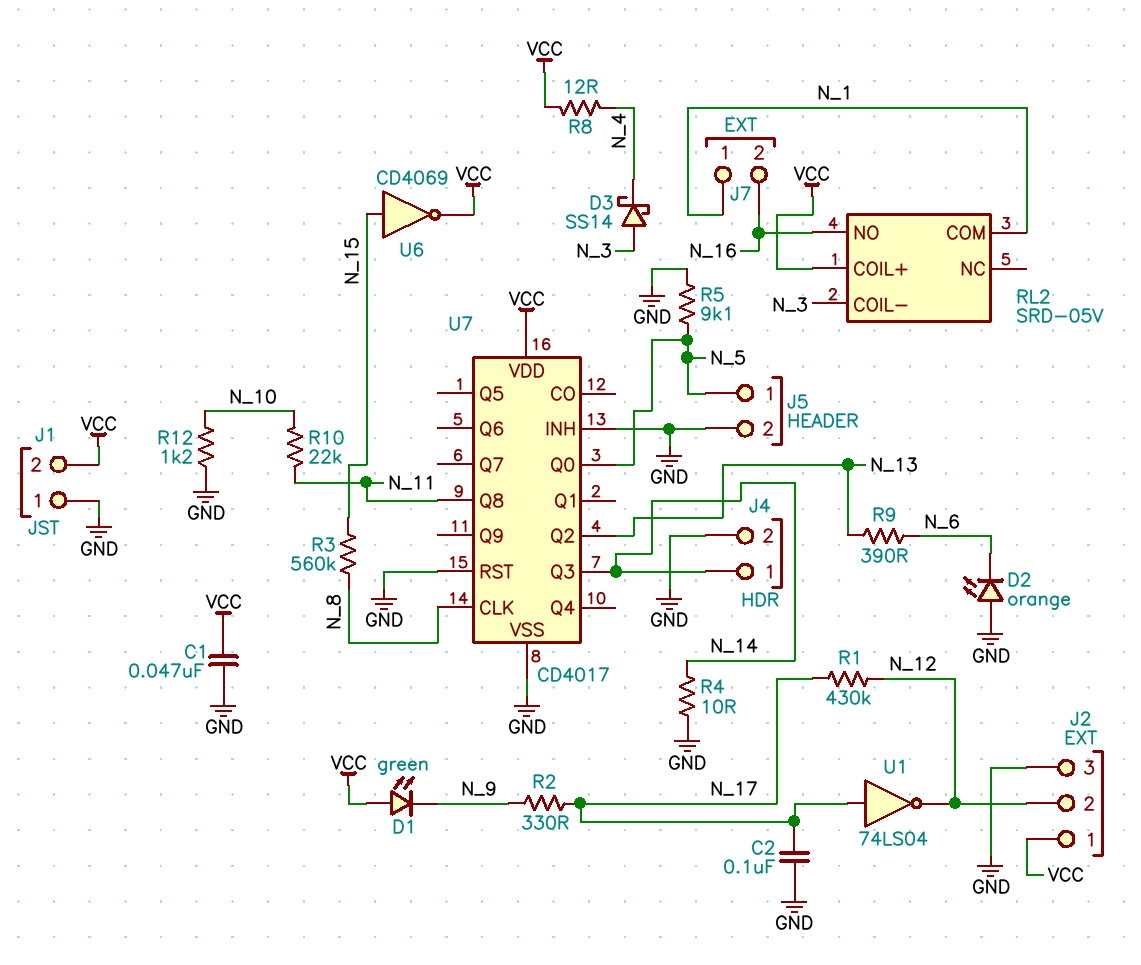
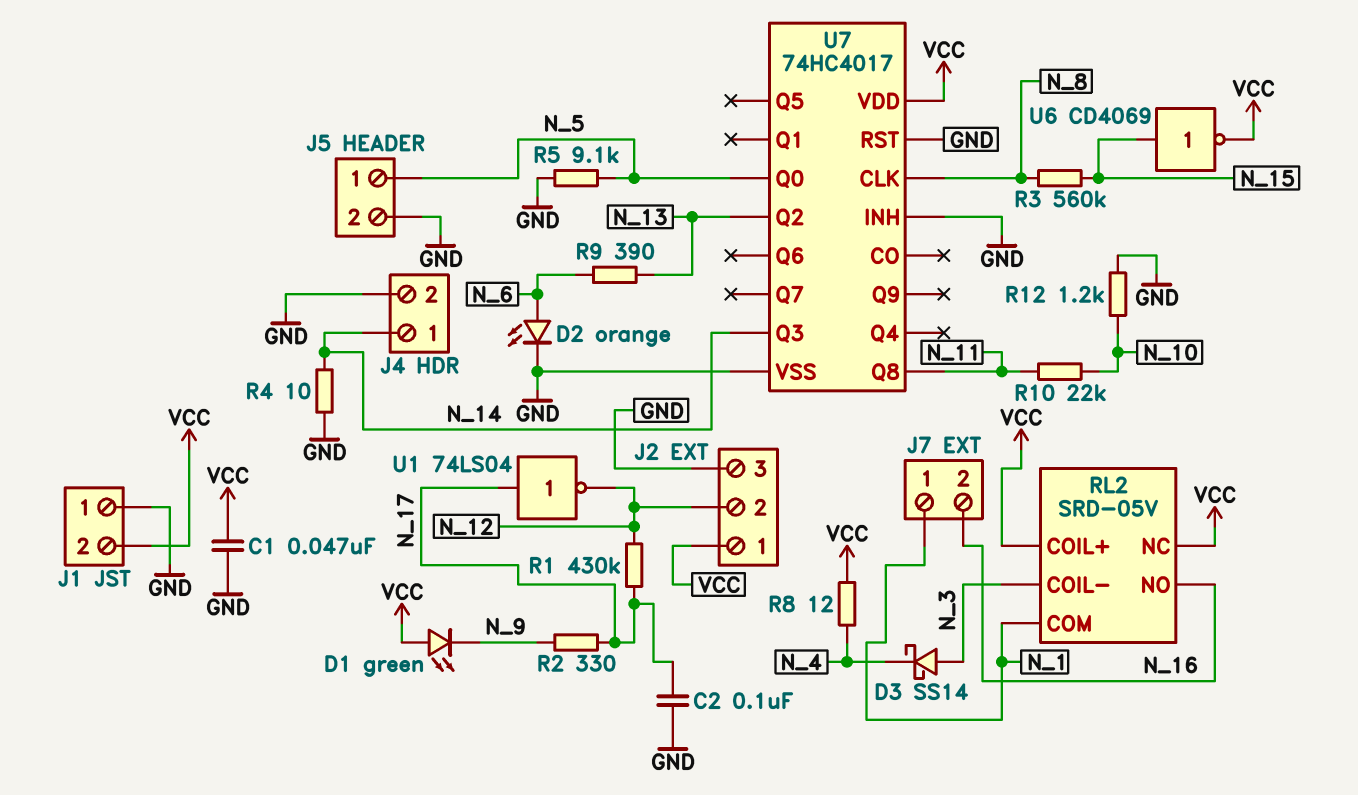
D2: LED orange (A GND, K N_6) -> LED orange (A N_6, K GND)
RL2 pin NC: none -> VCC
U7: CD4017 -> 74HC4017

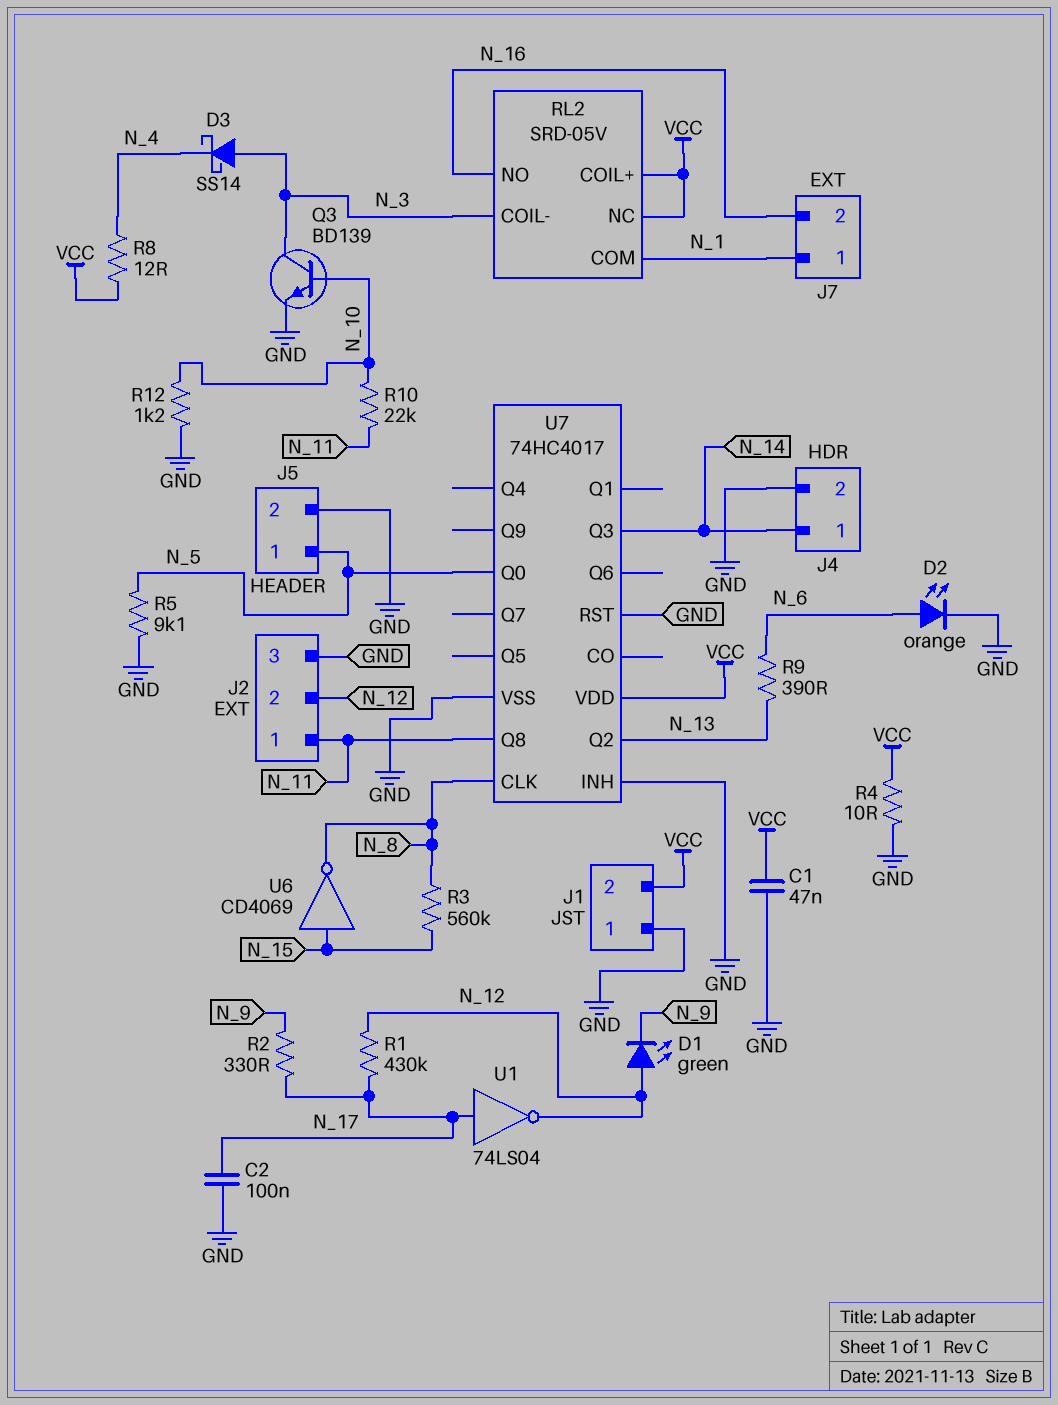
D1: LED green (A VCC, K N_9) -> LED green (A N_12, K N_9)
J2 pin 1: VCC -> N_11
Q3: none -> NPN BD139 (B N_10, C N_3, E GND)
R4: 10 (GND, N_14) -> 10 (GND, VCC)
U6: NOT CD4069 (in N_15, out VCC) -> NOT CD4069 (in N_15, out N_8)

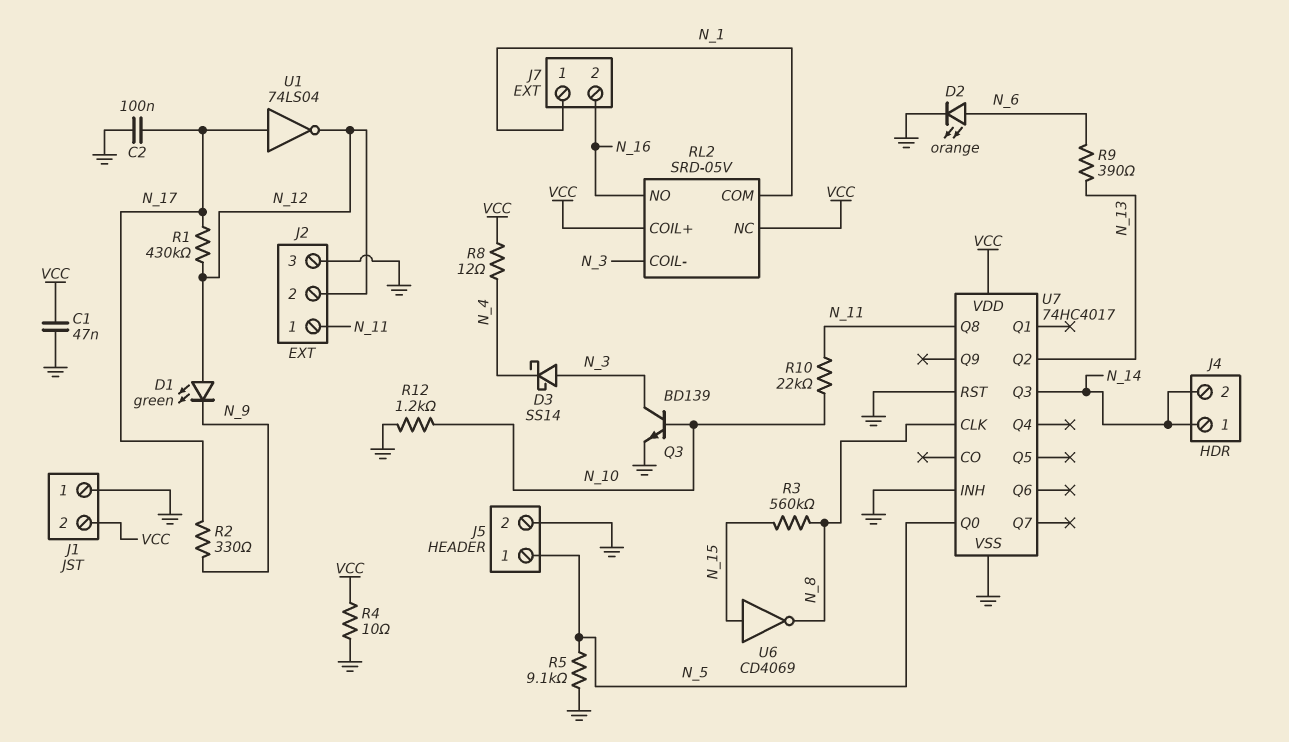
J4 pin 2: GND -> N_14

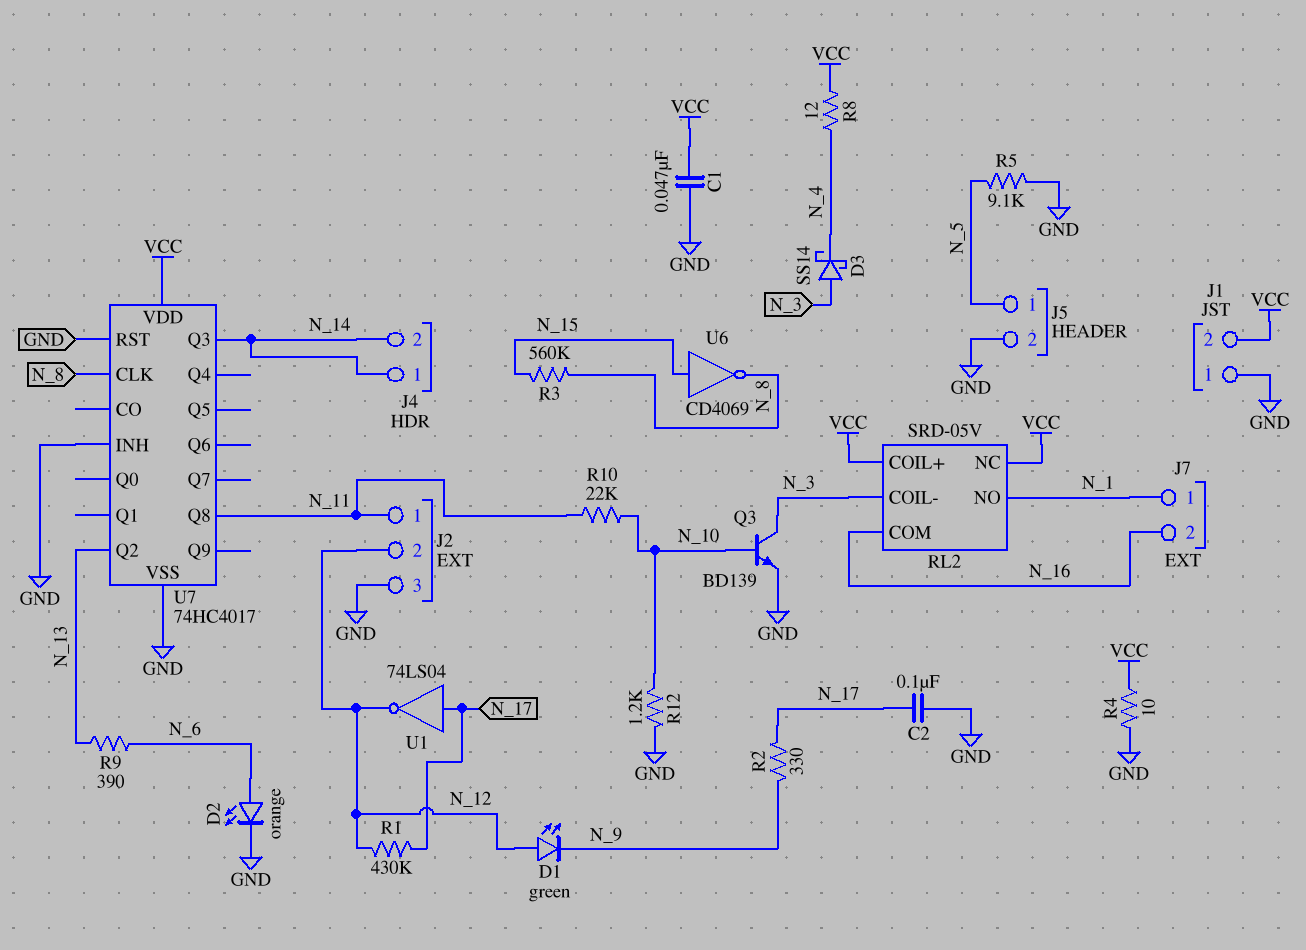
RL2 pin COM: N_1 -> N_16
RL2 pin NO: N_16 -> N_1
U7 pin Q0: N_5 -> none

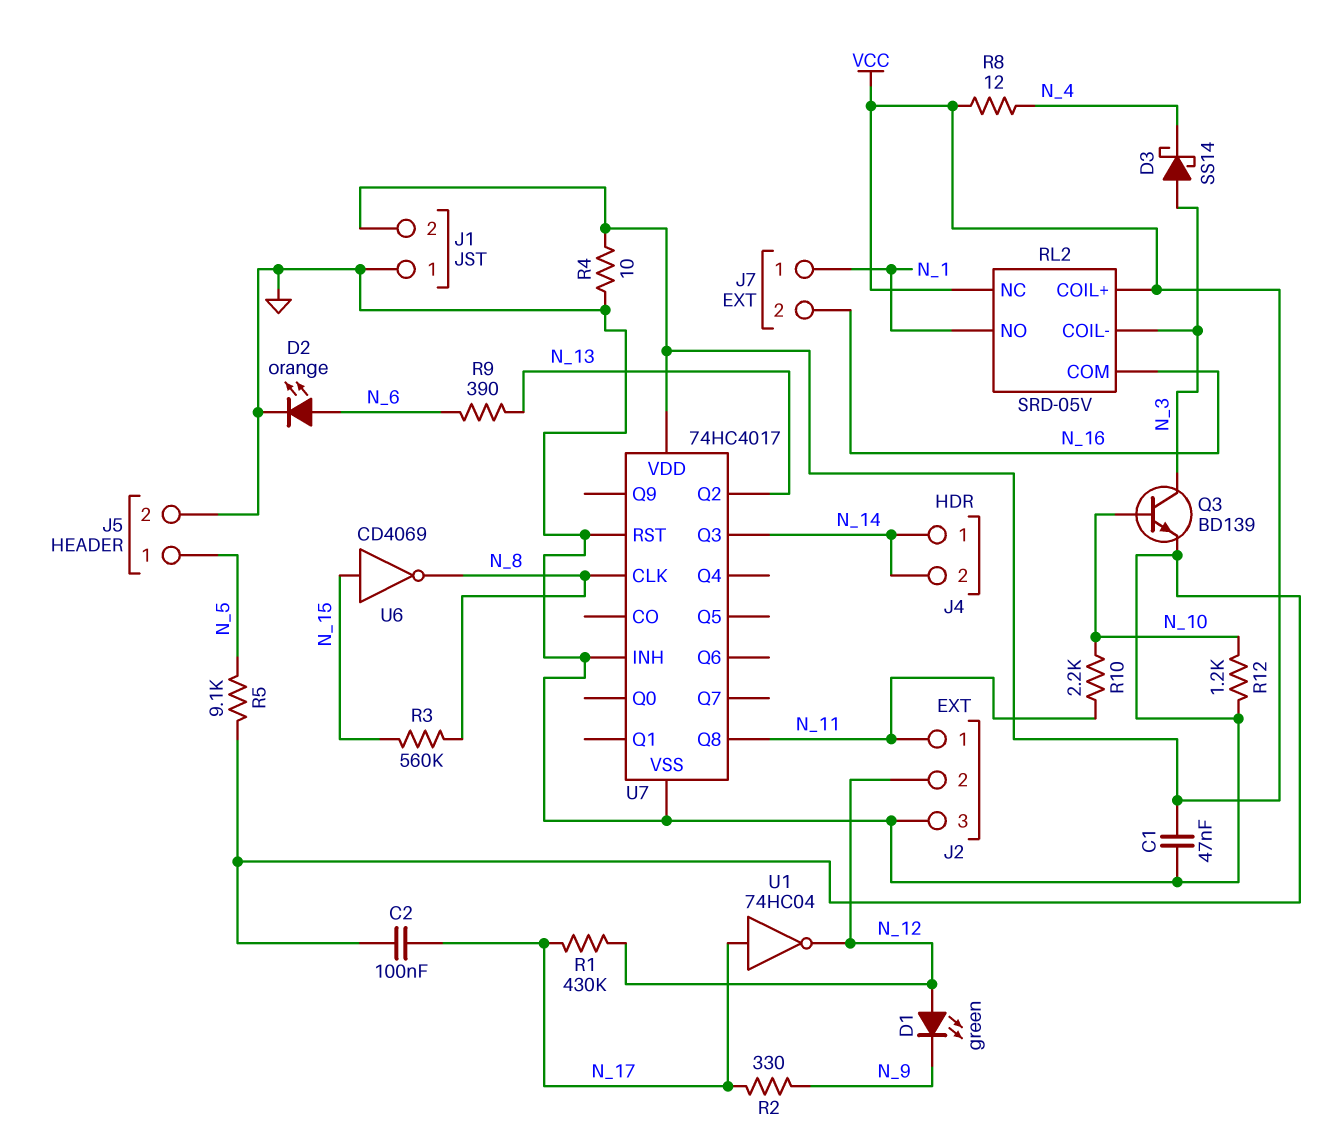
R10: 22k (N_10, N_11) -> 2.2k (N_10, N_11)
U1: NOT 74LS04 (in N_17, out N_12) -> NOT 74HC04 (in N_17, out N_12)

